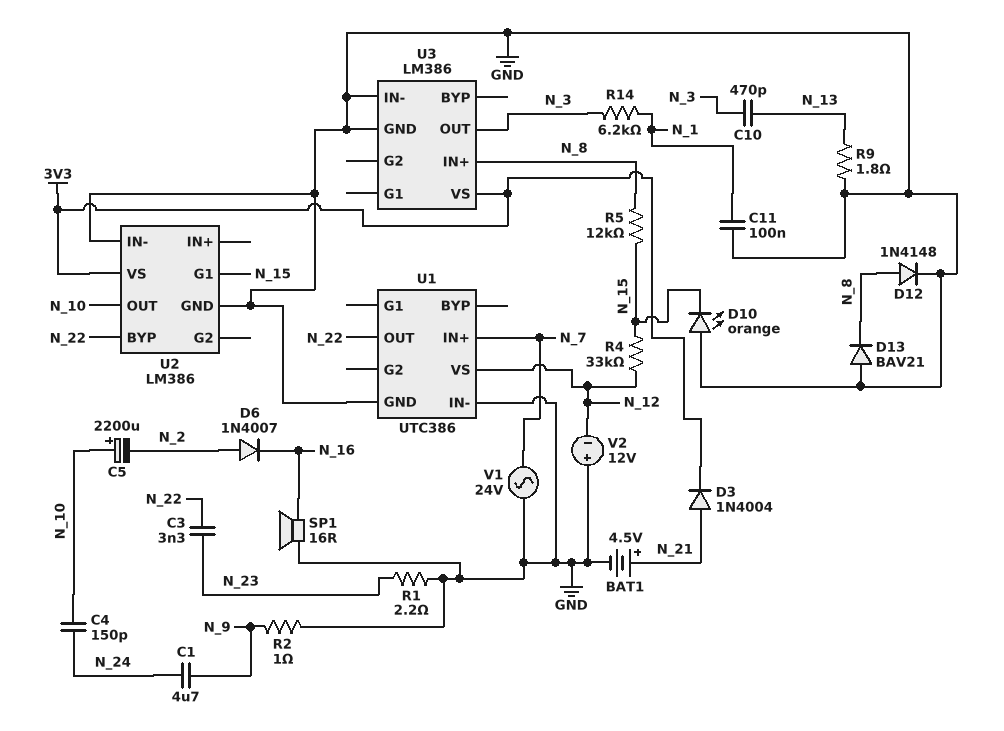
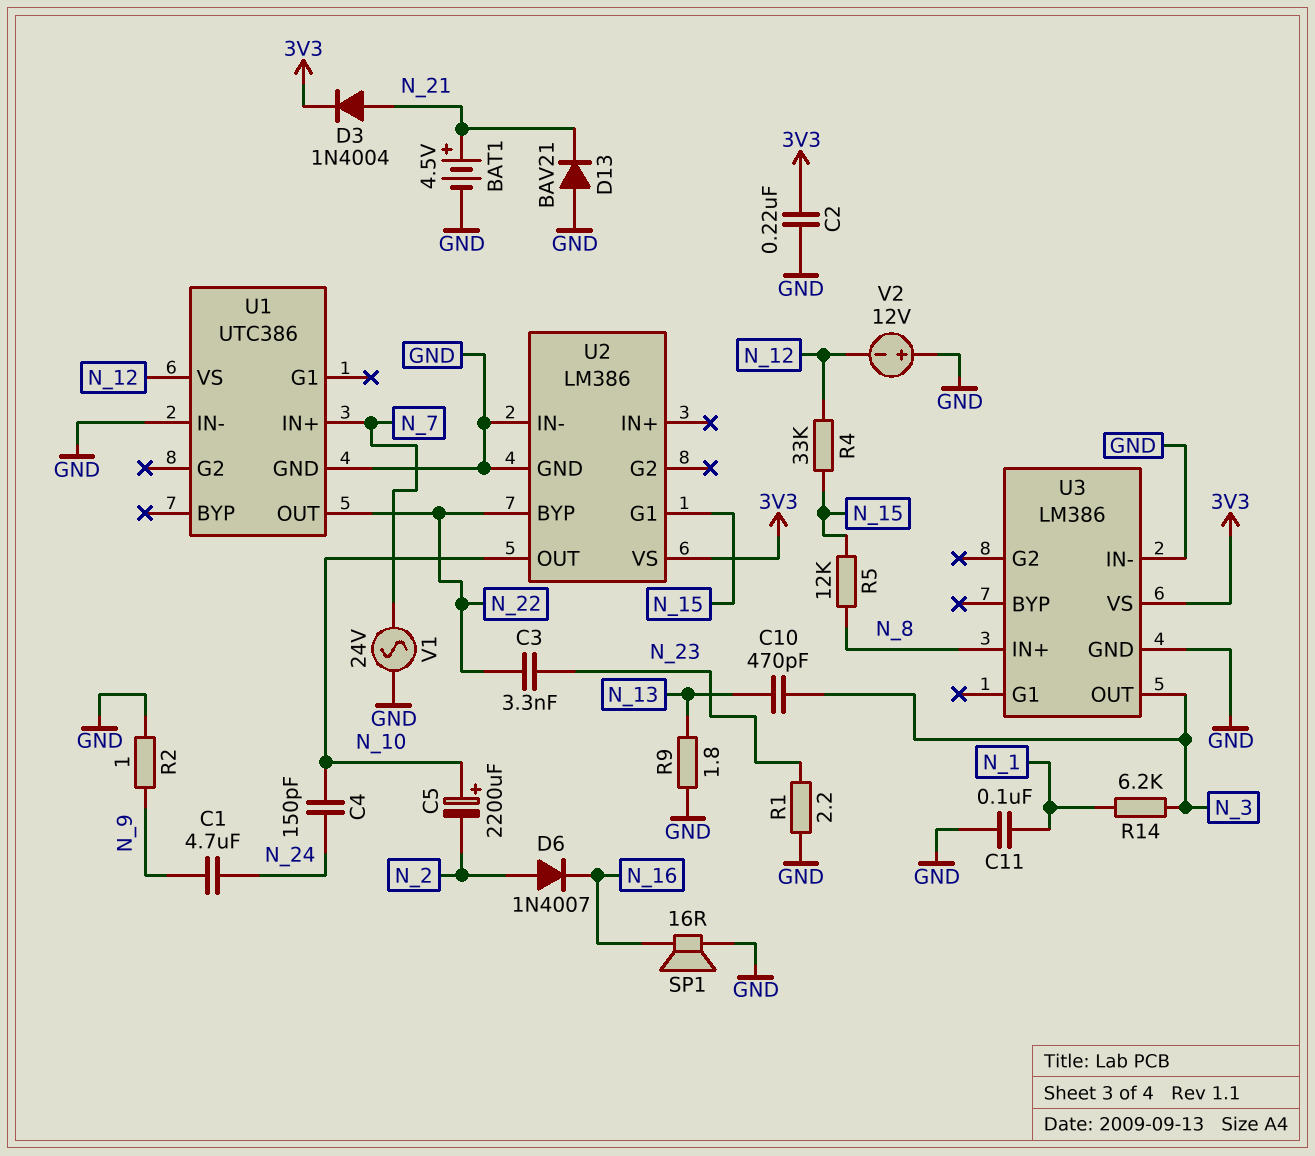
C2: none -> 220nF (3V3, GND)
D10: LED orange (A GND, K N_15) -> none
D12: diode 1N4148 (A N_8, K GND) -> none
D13: diode BAV21 (A GND, K N_8) -> diode BAV21 (A GND, K N_21)

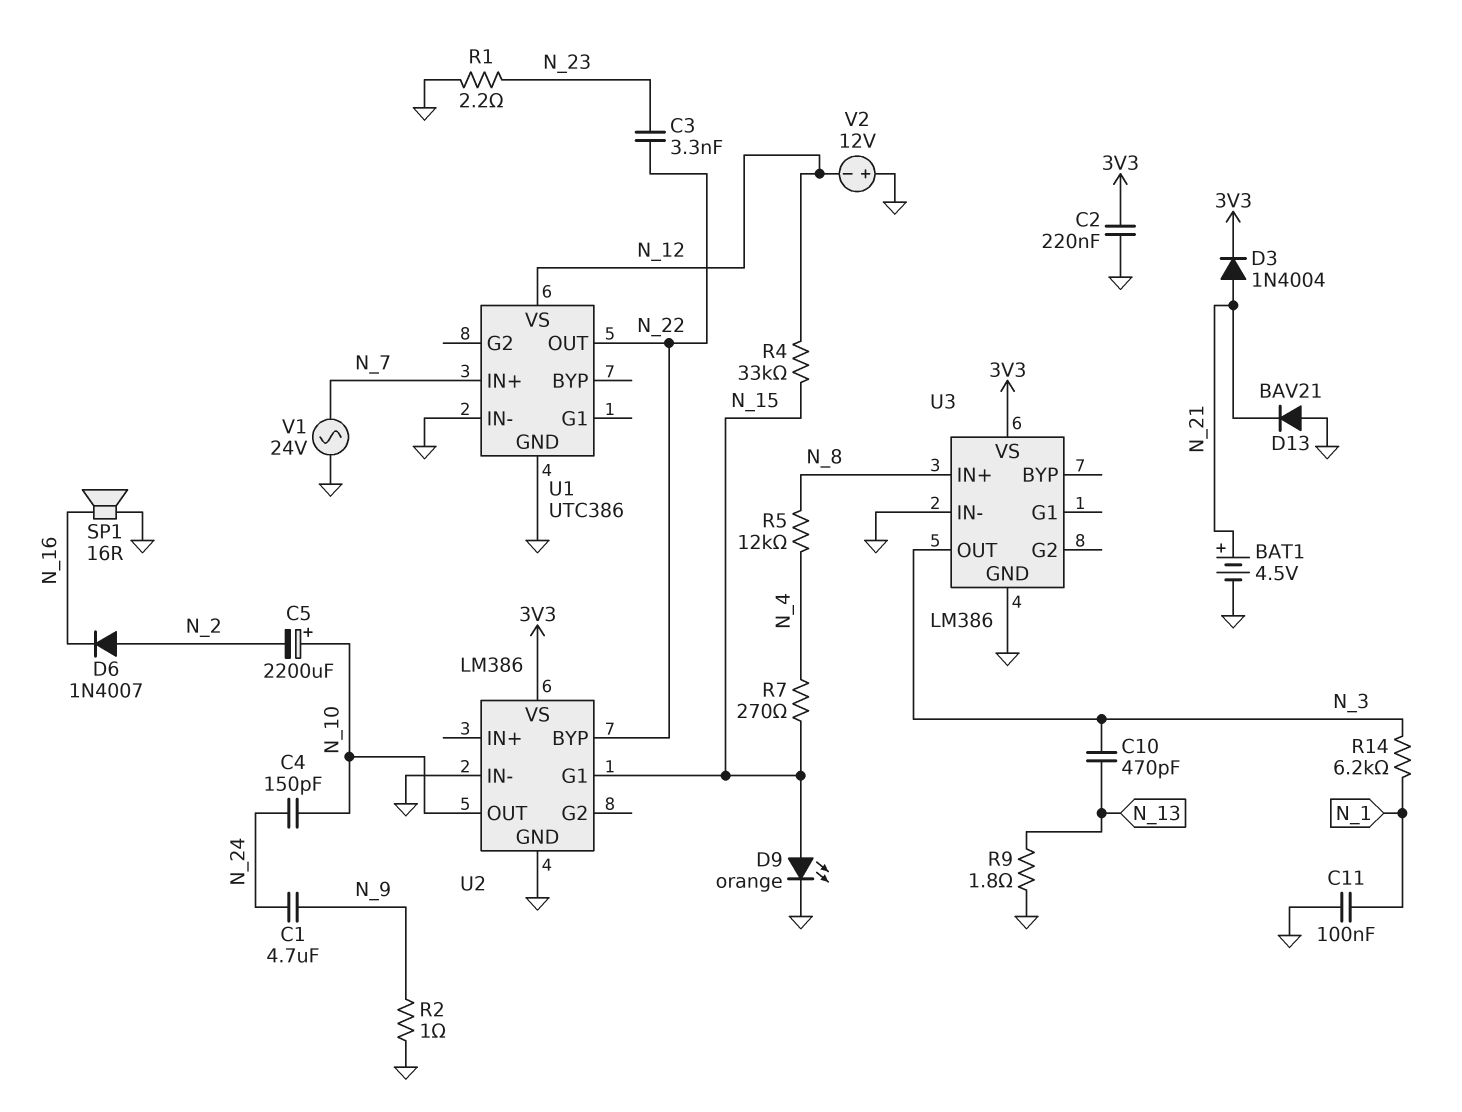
D9: none -> LED orange (A N_15, K GND)
R5: 12k (N_8, N_15) -> 12k (N_4, N_8)
R7: none -> 270 (N_4, N_15)

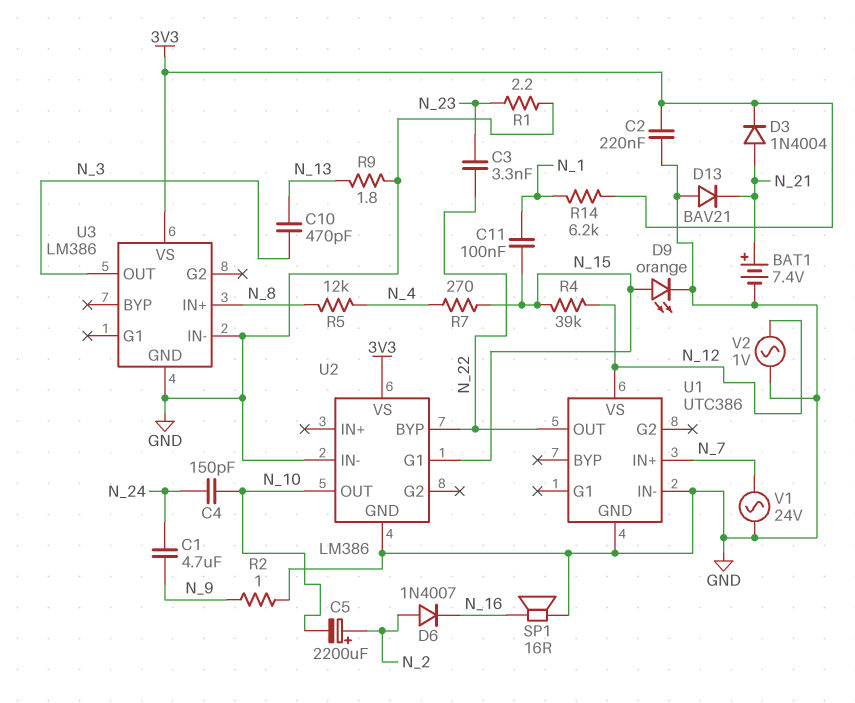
BAT1: 4.5V (plus N_21, minus GND) -> 7.4V (plus N_21, minus GND)
C5: 2200uF (plus N_10, minus N_2) -> 2200uF (plus N_2, minus N_10)
C11: 100nF (GND, N_1) -> 100nF (N_1, N_15)
R4: 33k (N_12, N_15) -> 39k (N_12, N_15)
R14: 6.2k (N_1, N_3) -> 6.2k (3V3, N_1)
V2: 12V (plus GND, minus N_12) -> AC 1V (GND, N_12)

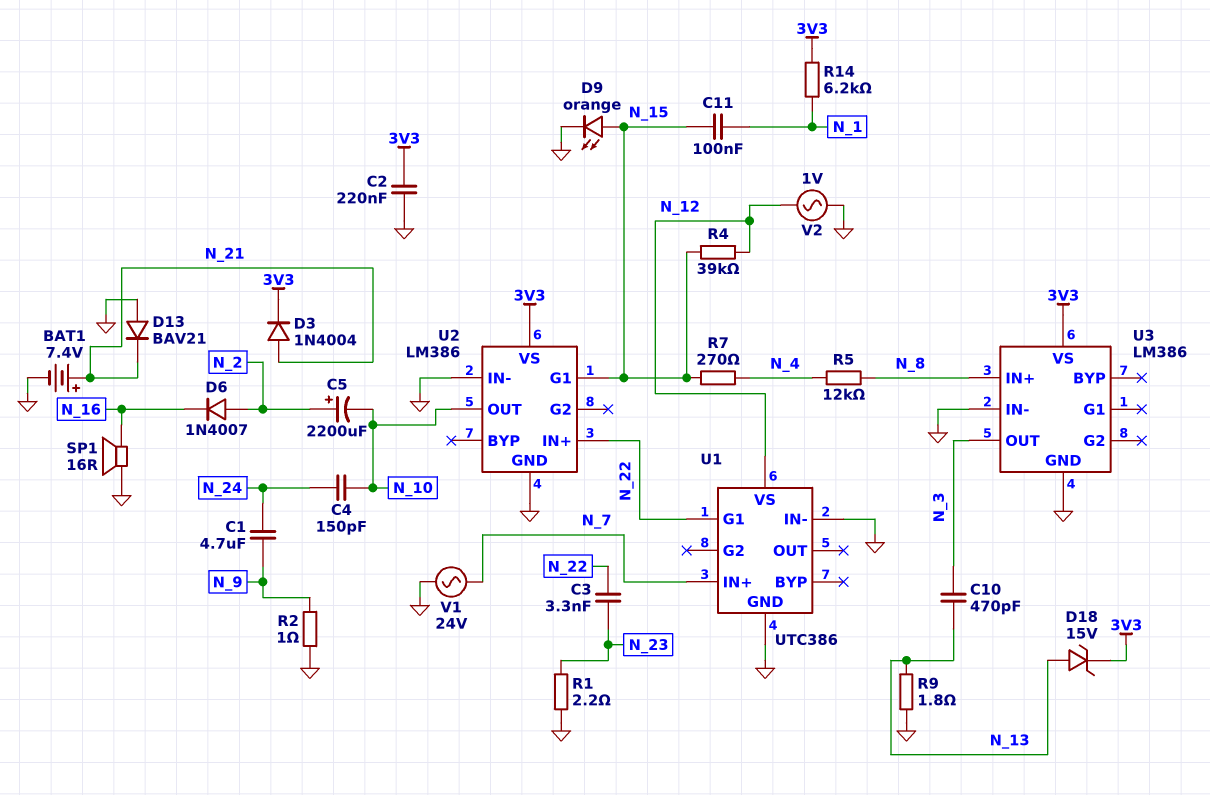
D18: none -> zener 15V (A N_13, K 3V3)
U1 pin G1: none -> N_22
U1 pin OUT: N_22 -> none
U2 pin BYP: N_22 -> none
U2 pin IN+: none -> N_22

